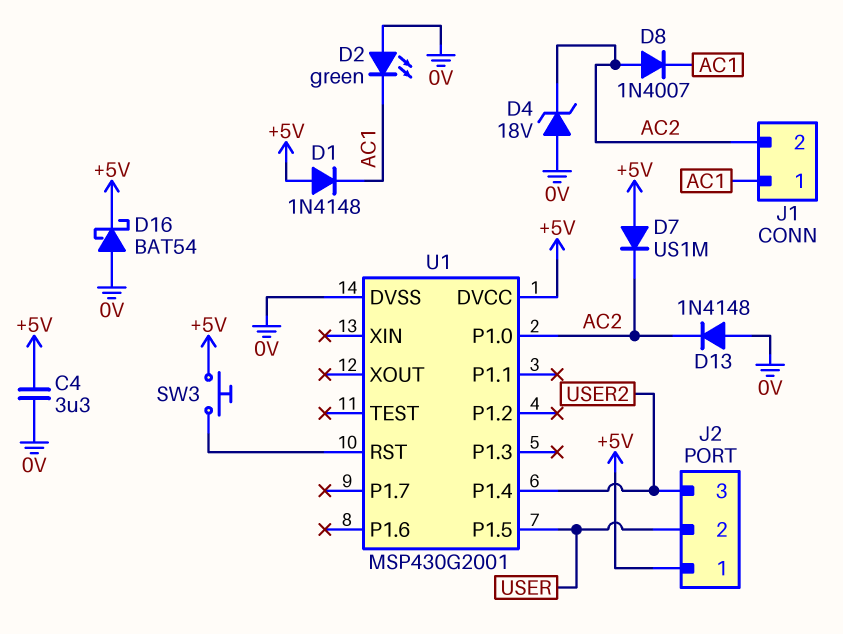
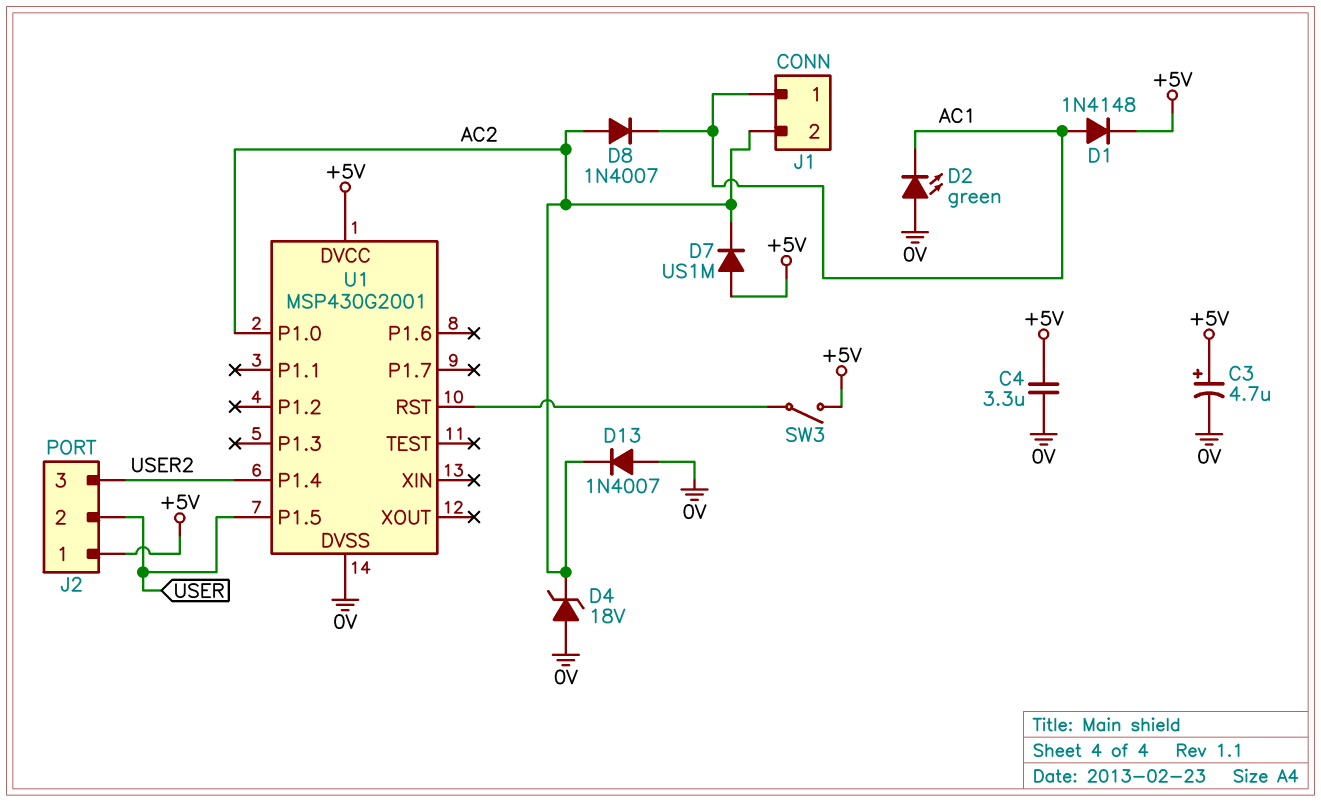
C3: none -> 4.7uF (plus +5V, minus 0V)
D1: diode 1N4148 (A +5V, K AC1) -> diode 1N4148 (A AC1, K +5V)
D13: diode 1N4148 (A 0V, K AC2) -> diode 1N4007 (A 0V, K AC2)
D16: schottky BAT54 (A 0V, K +5V) -> none
SW3: button (+5V, U1/RST) -> switch (+5V, U1/RST)

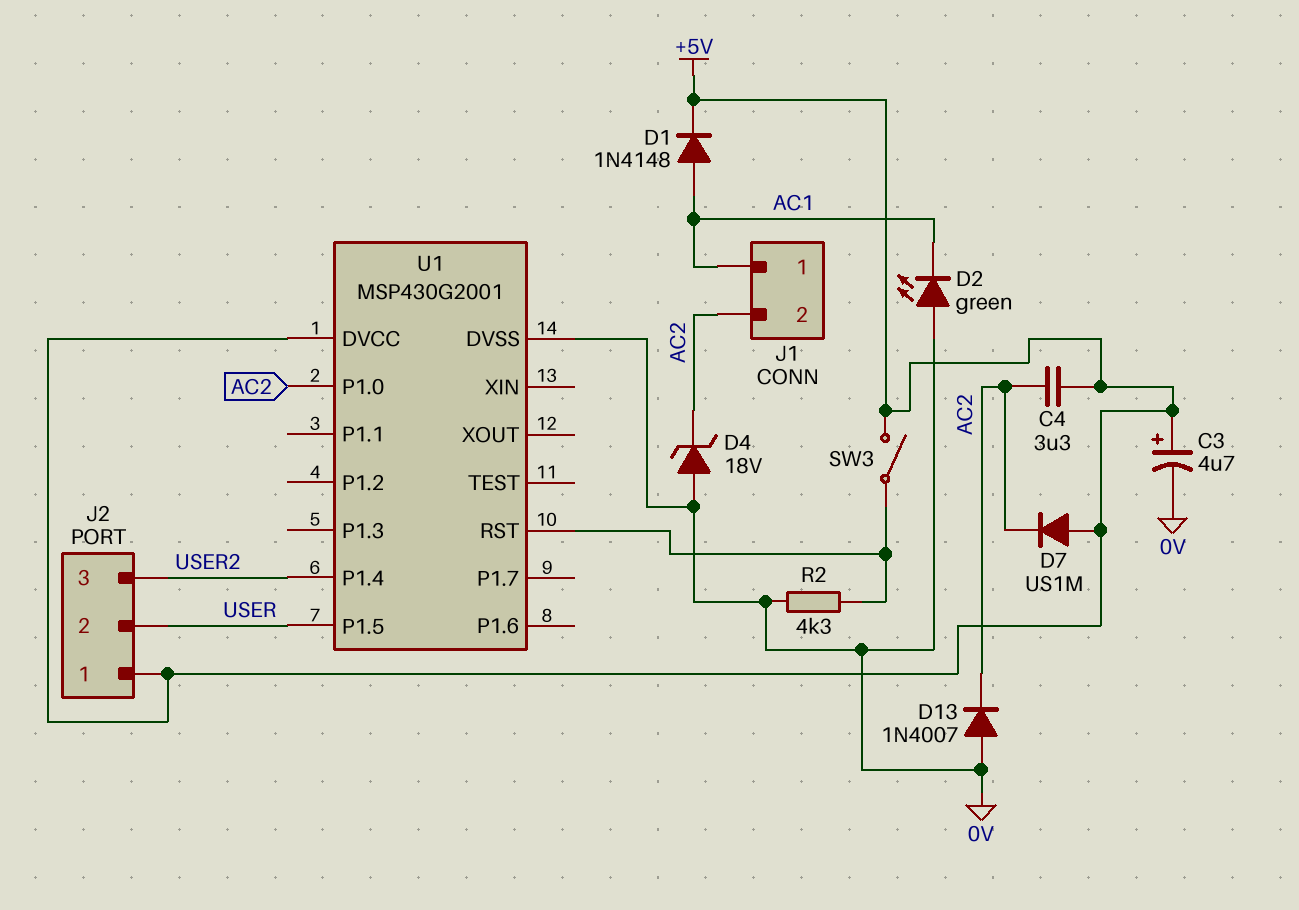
C4: 3.3uF (+5V, 0V) -> 3.3uF (+5V, AC2)
D8: diode 1N4007 (A AC2, K AC1) -> none
R2: none -> 4.3k (0V, U1/RST)

